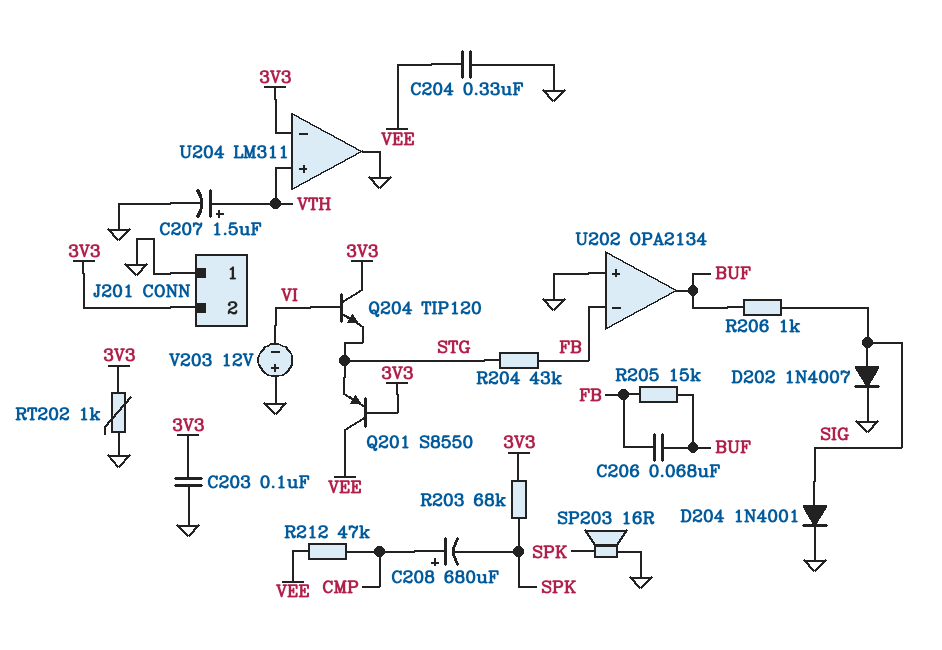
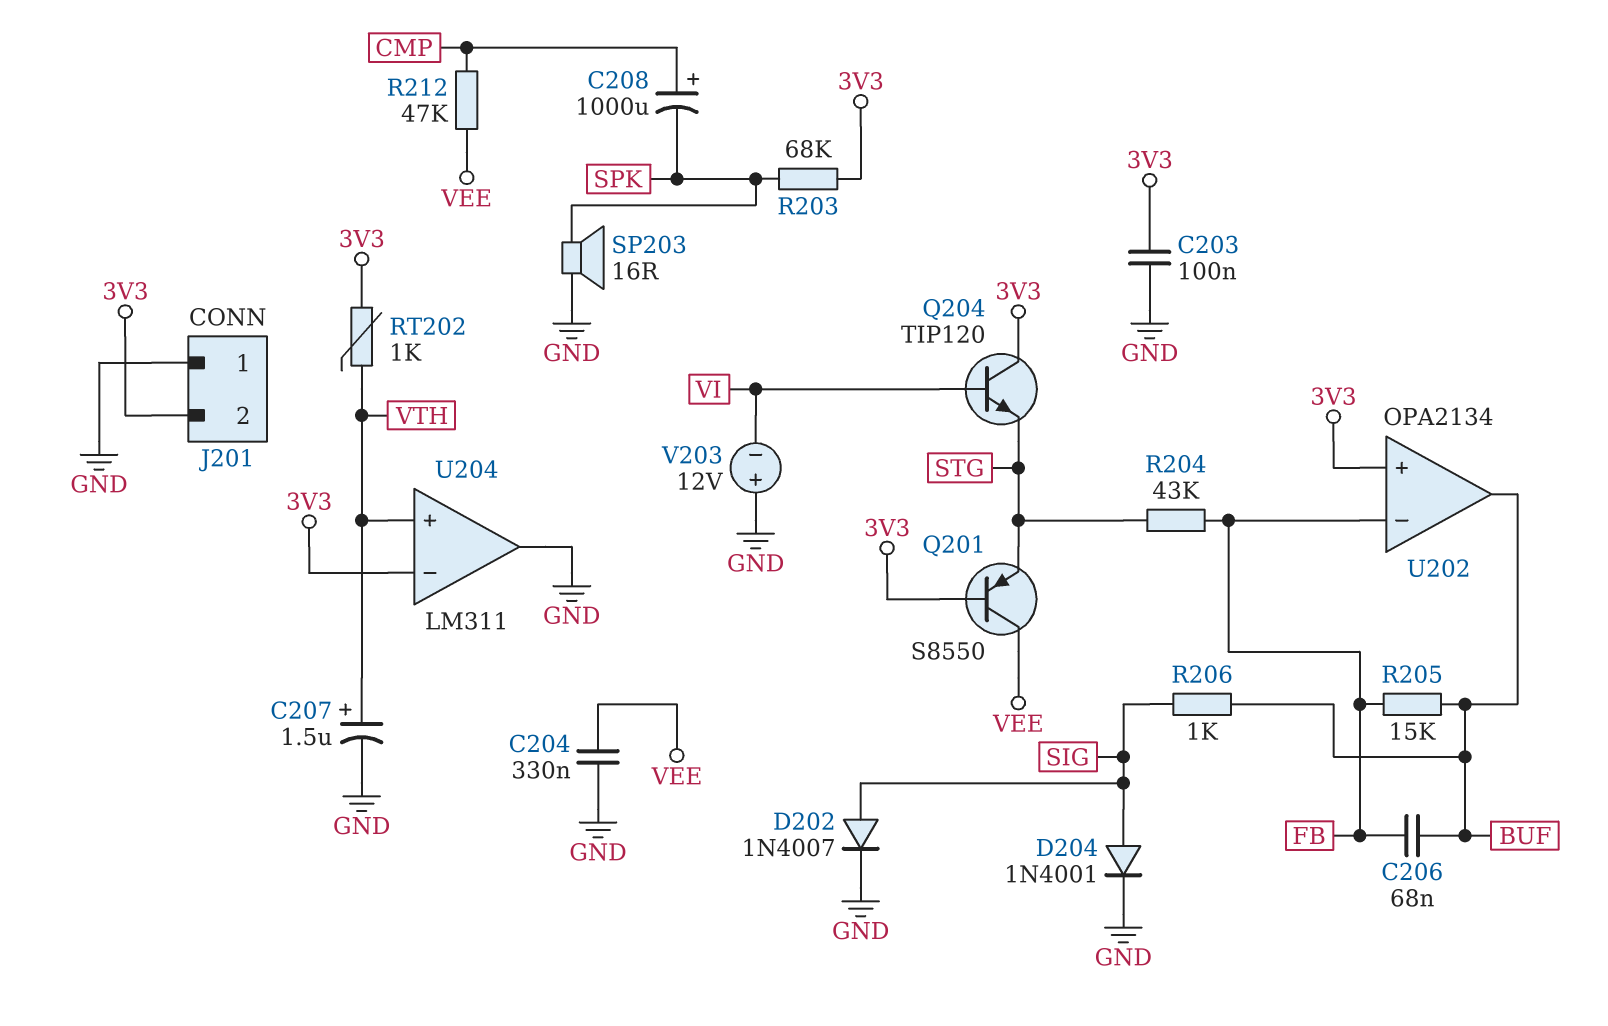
C208: 680uF (plus CMP, minus SPK) -> 1000uF (plus CMP, minus SPK)
RT202: 1k (3V3, GND) -> 1k (3V3, VTH)
U202 pin in+: GND -> 3V3

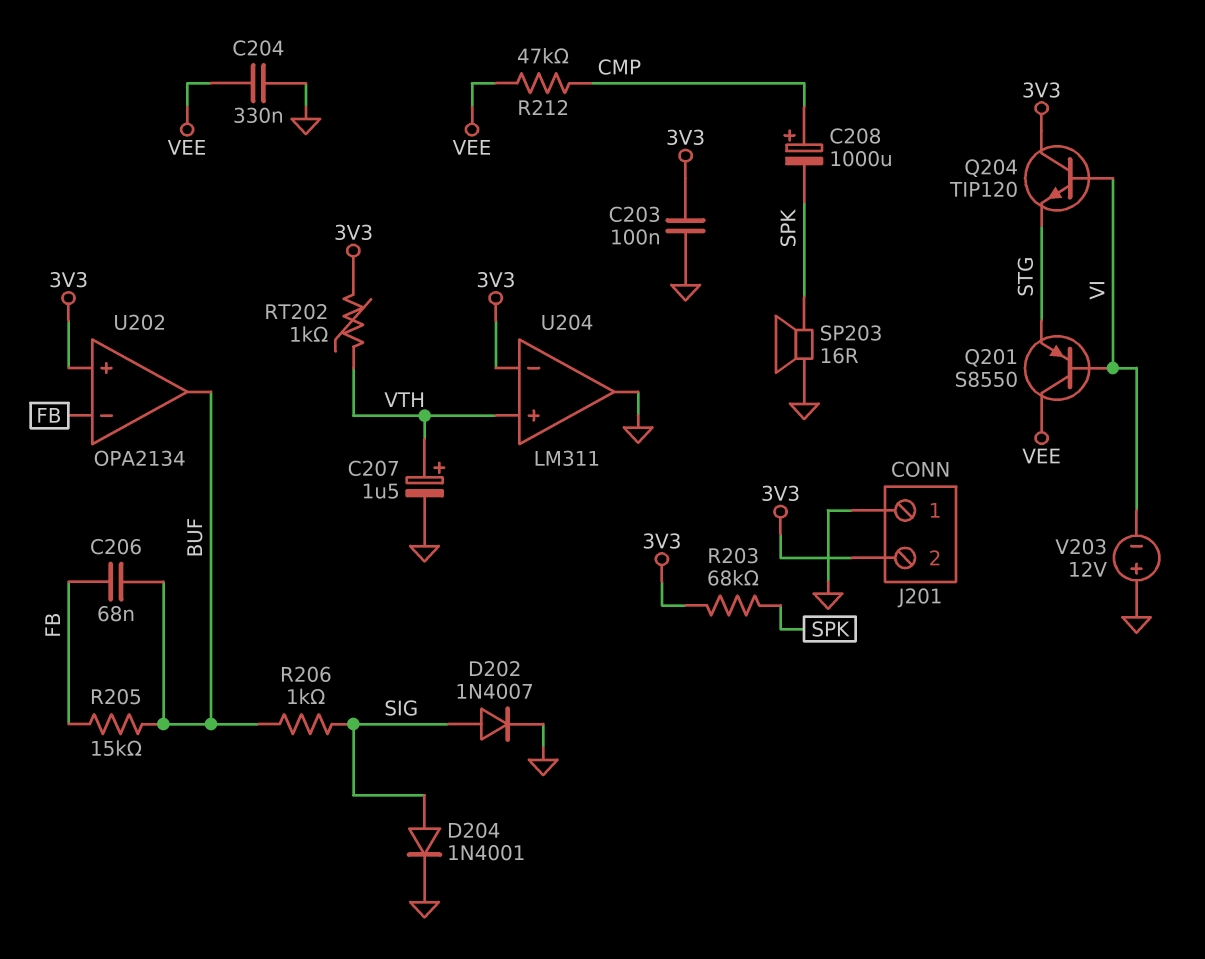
Q201: PNP S8550 (B 3V3, C VEE, E STG) -> PNP S8550 (B VI, C VEE, E STG)
R204: 43k (FB, STG) -> none

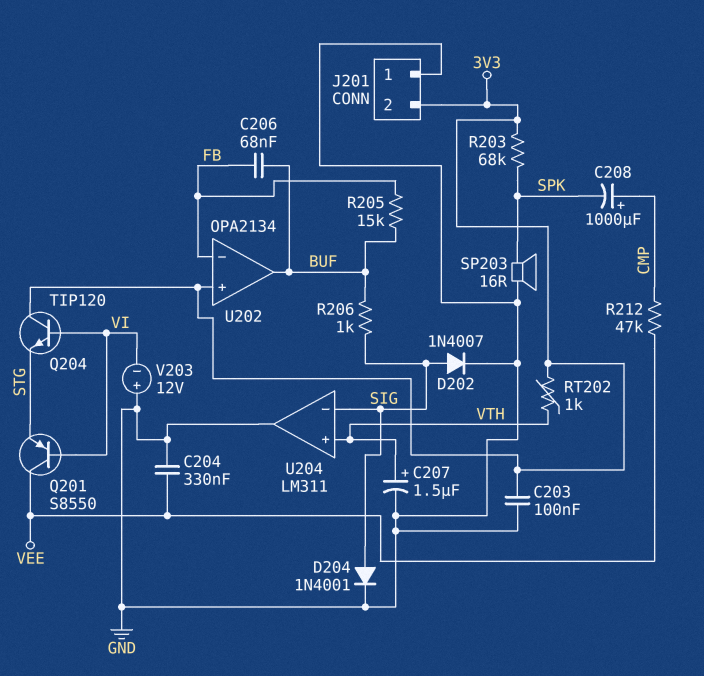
U204 pin in-: 3V3 -> SIG

